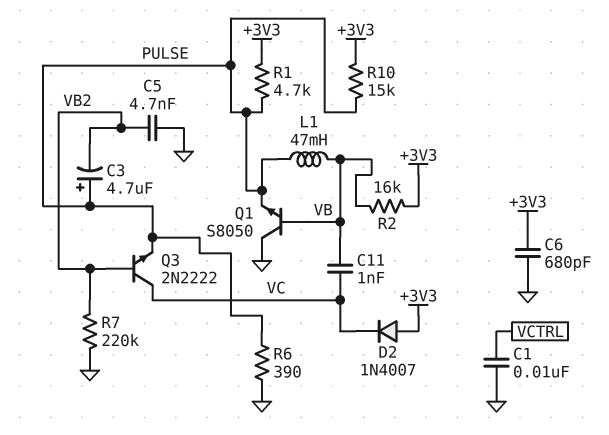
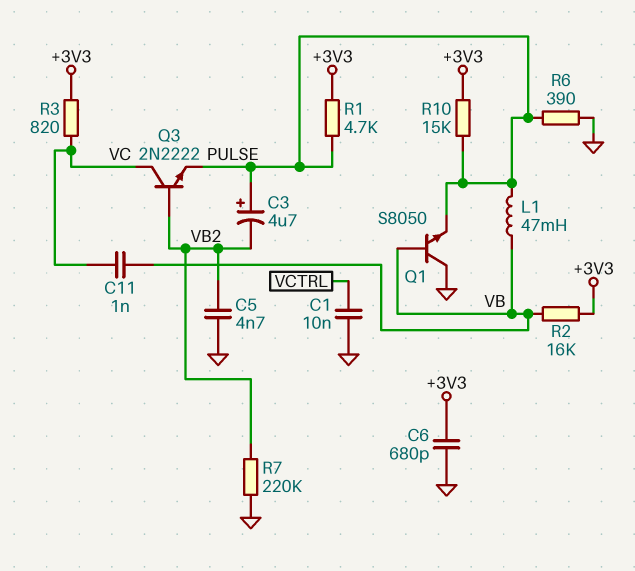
D2: diode 1N4007 (A +3V3, K VC) -> none
R3: none -> 820 (+3V3, VC)

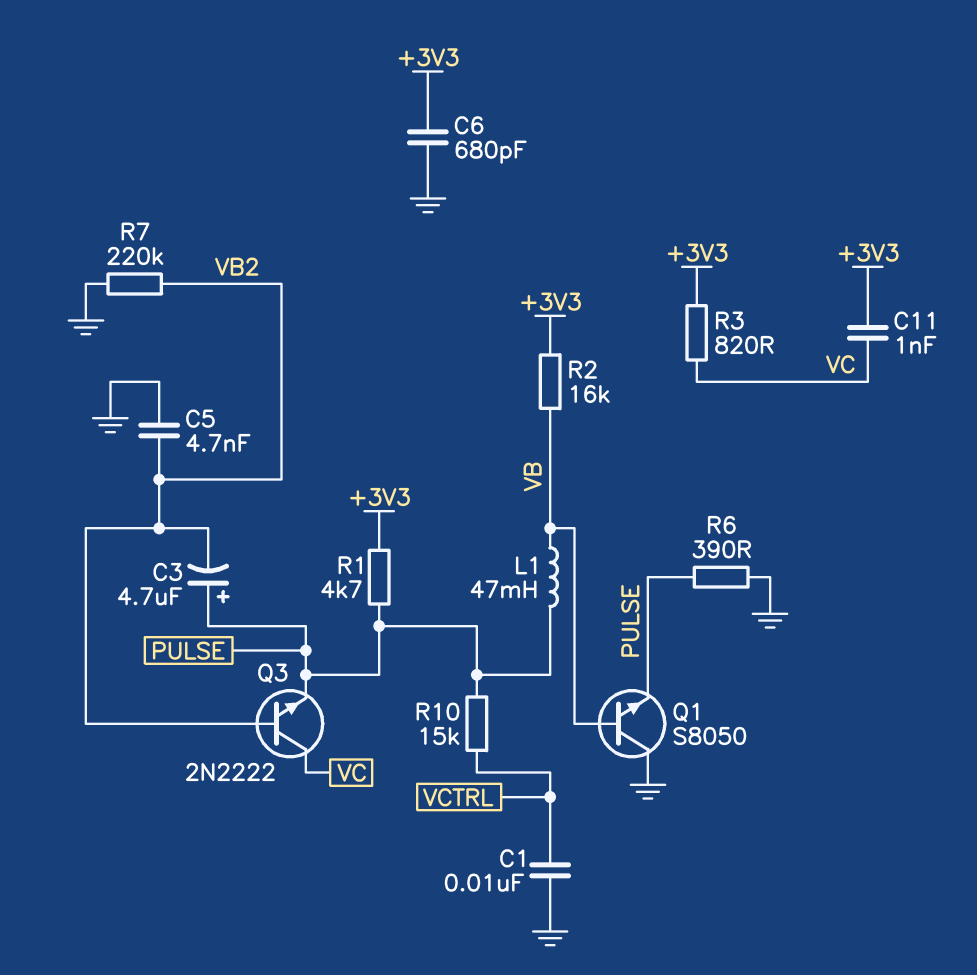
C11: 1nF (VB, VC) -> 1nF (+3V3, VC)
R10: 15k (+3V3, PULSE) -> 15k (PULSE, VCTRL)

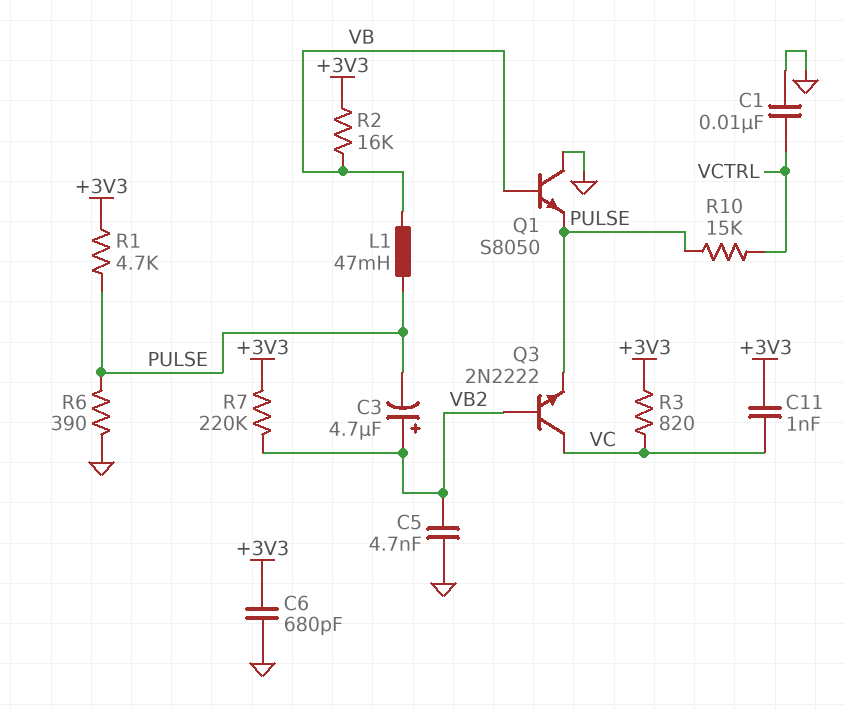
C3: 4.7uF (plus PULSE, minus VB2) -> 4.7uF (plus VB2, minus PULSE)
R7: 220k (GND, VB2) -> 220k (+3V3, VB2)

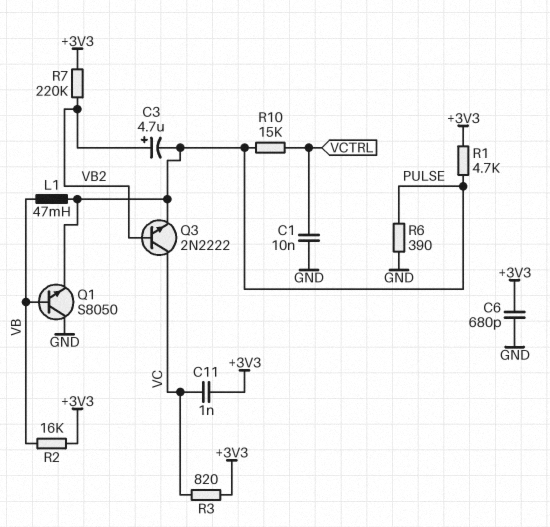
C5: 4.7nF (GND, VB2) -> none

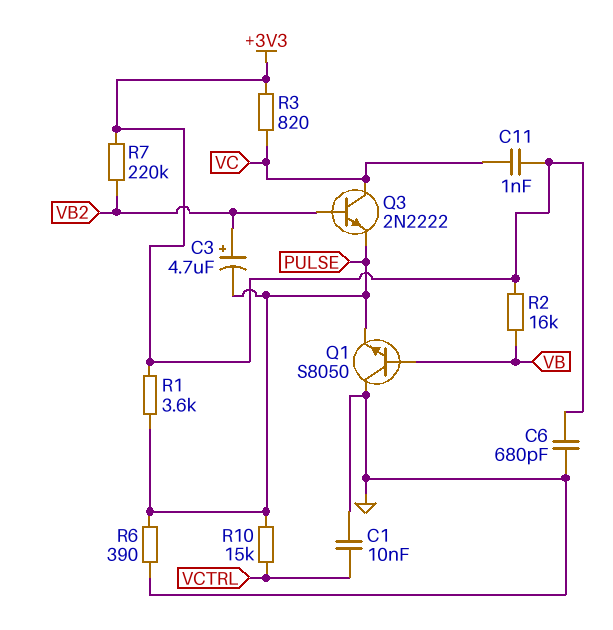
L1: 47mH (PULSE, VB) -> none
R1: 4.7k (+3V3, PULSE) -> 3.6k (+3V3, PULSE)

